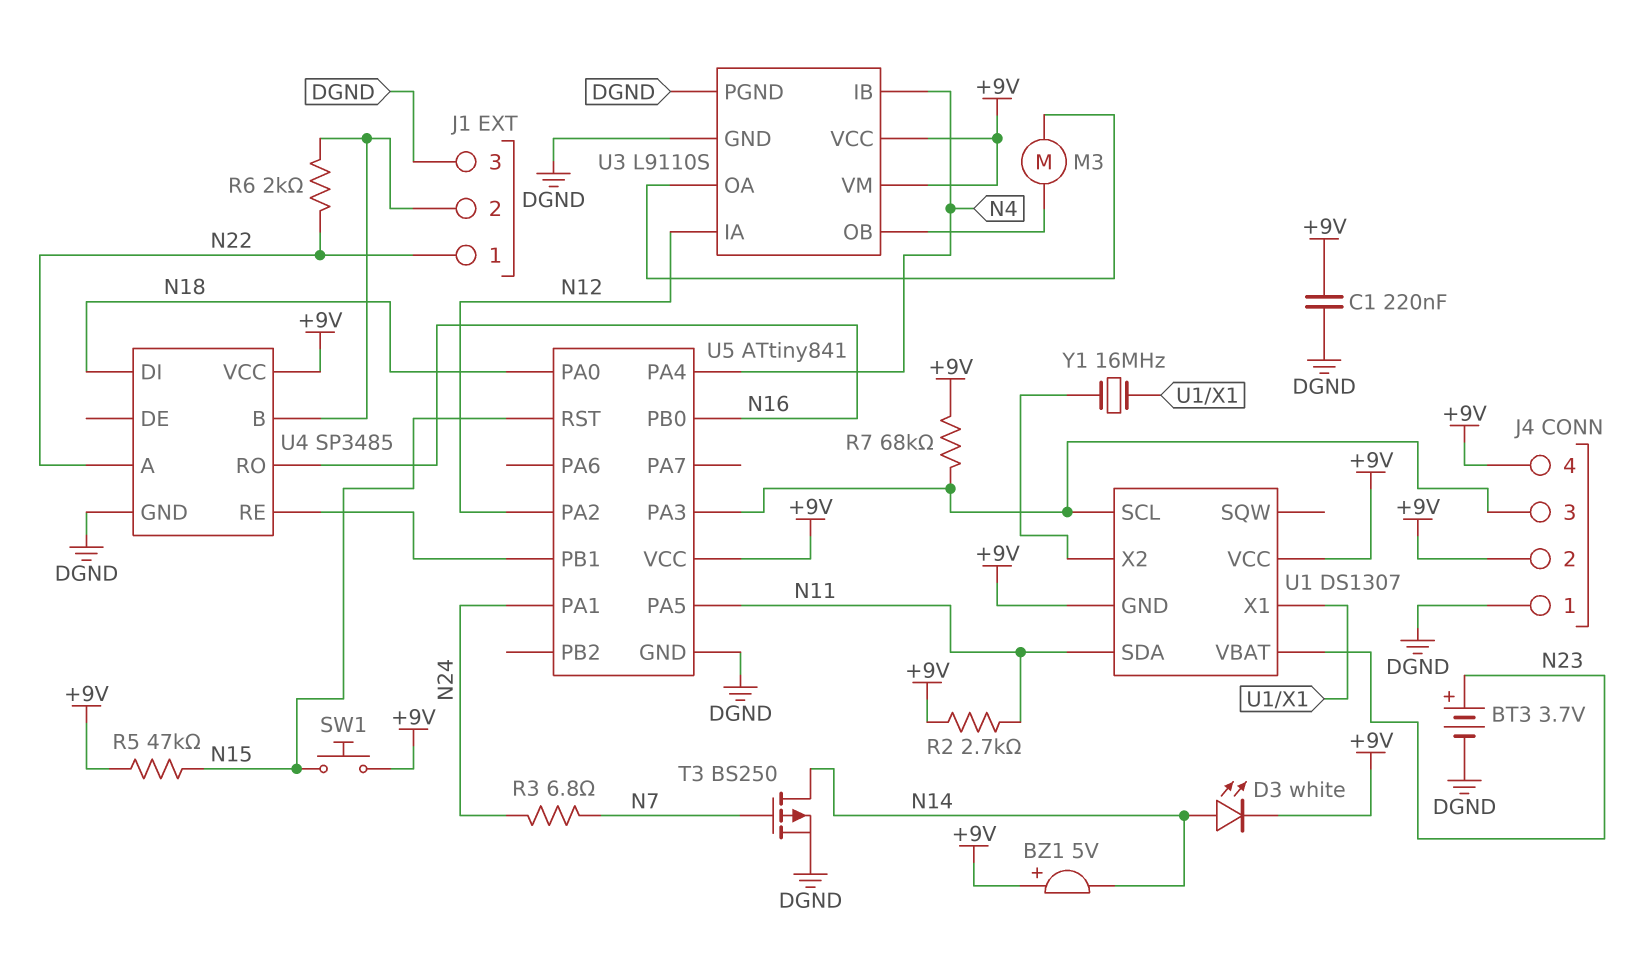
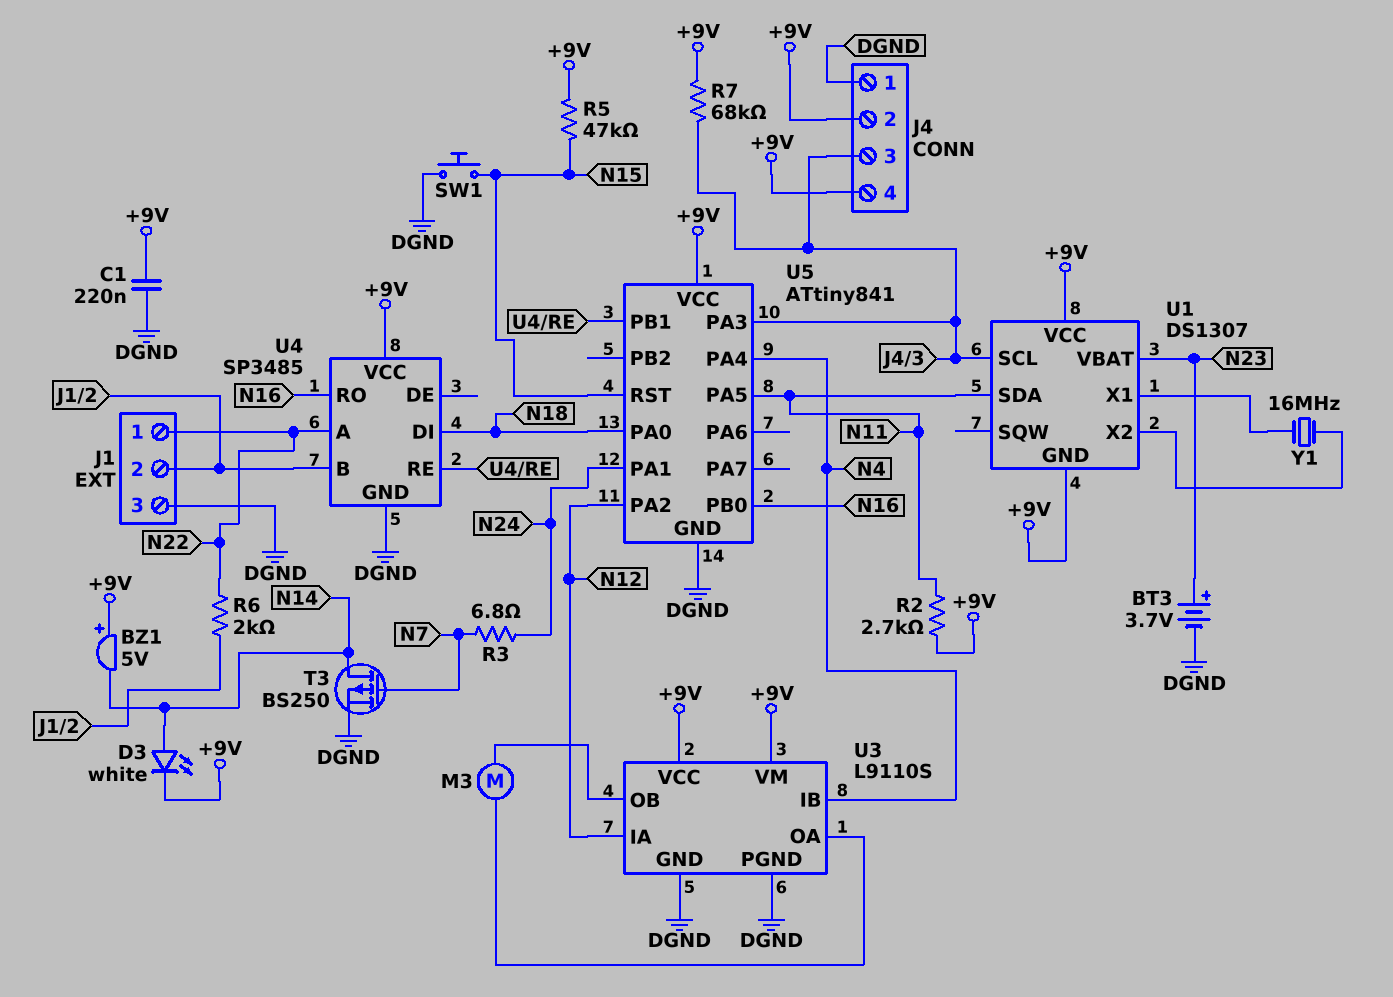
SW1: button (+9V, N15) -> button (DGND, N15)

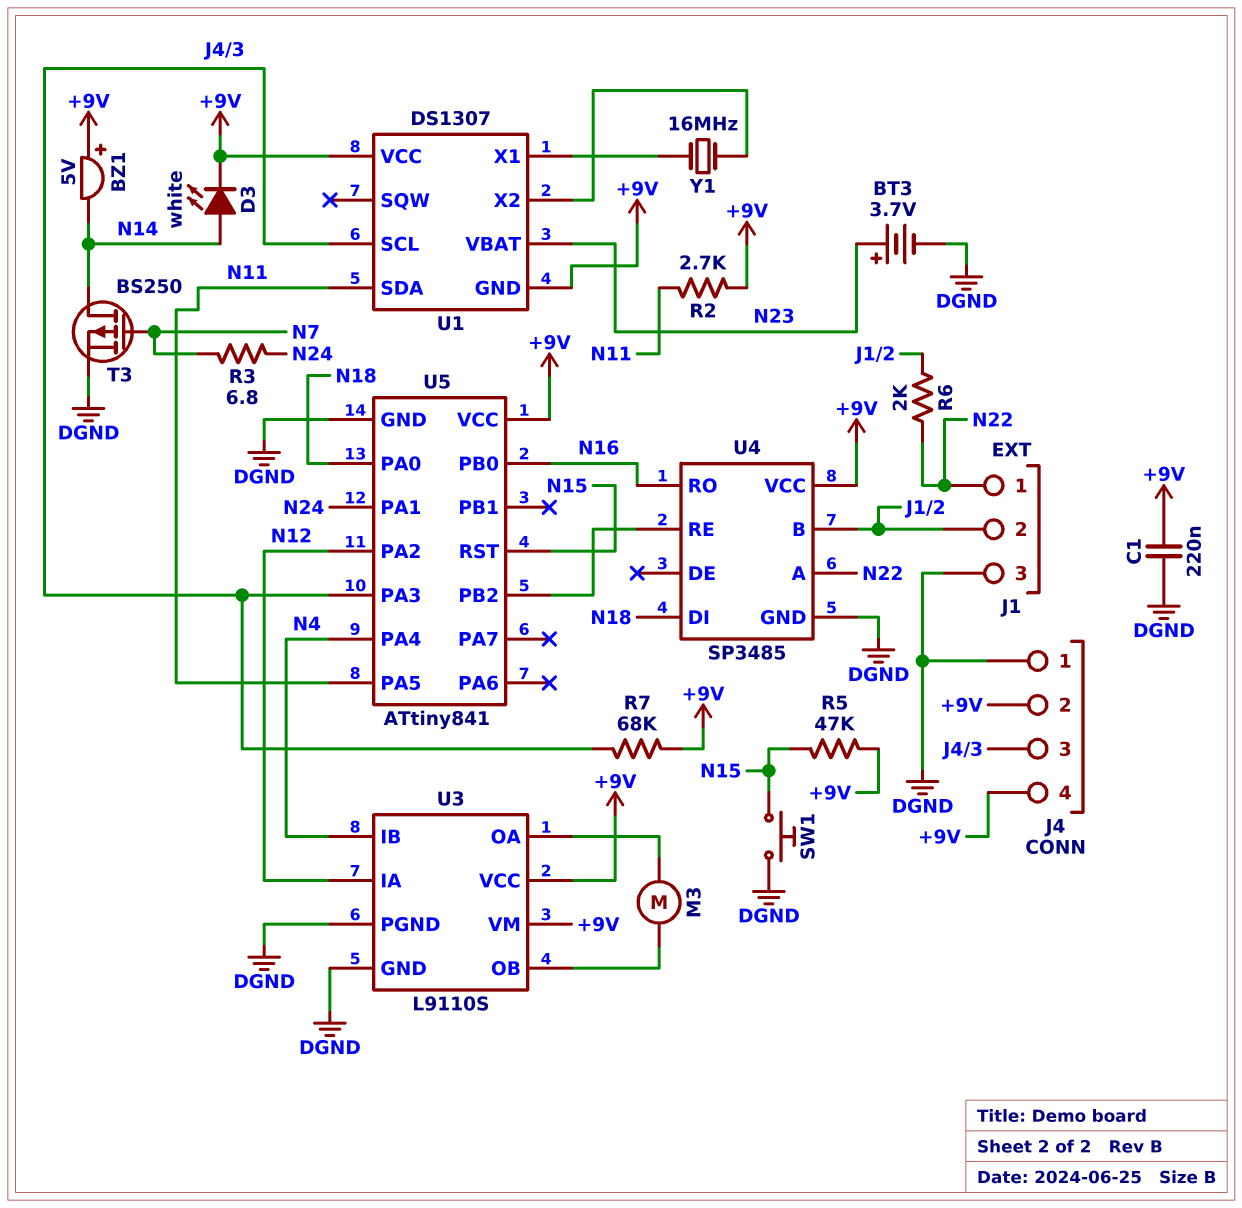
U5 pin PB1: U4/RE -> none
U5 pin PB2: none -> U4/RE

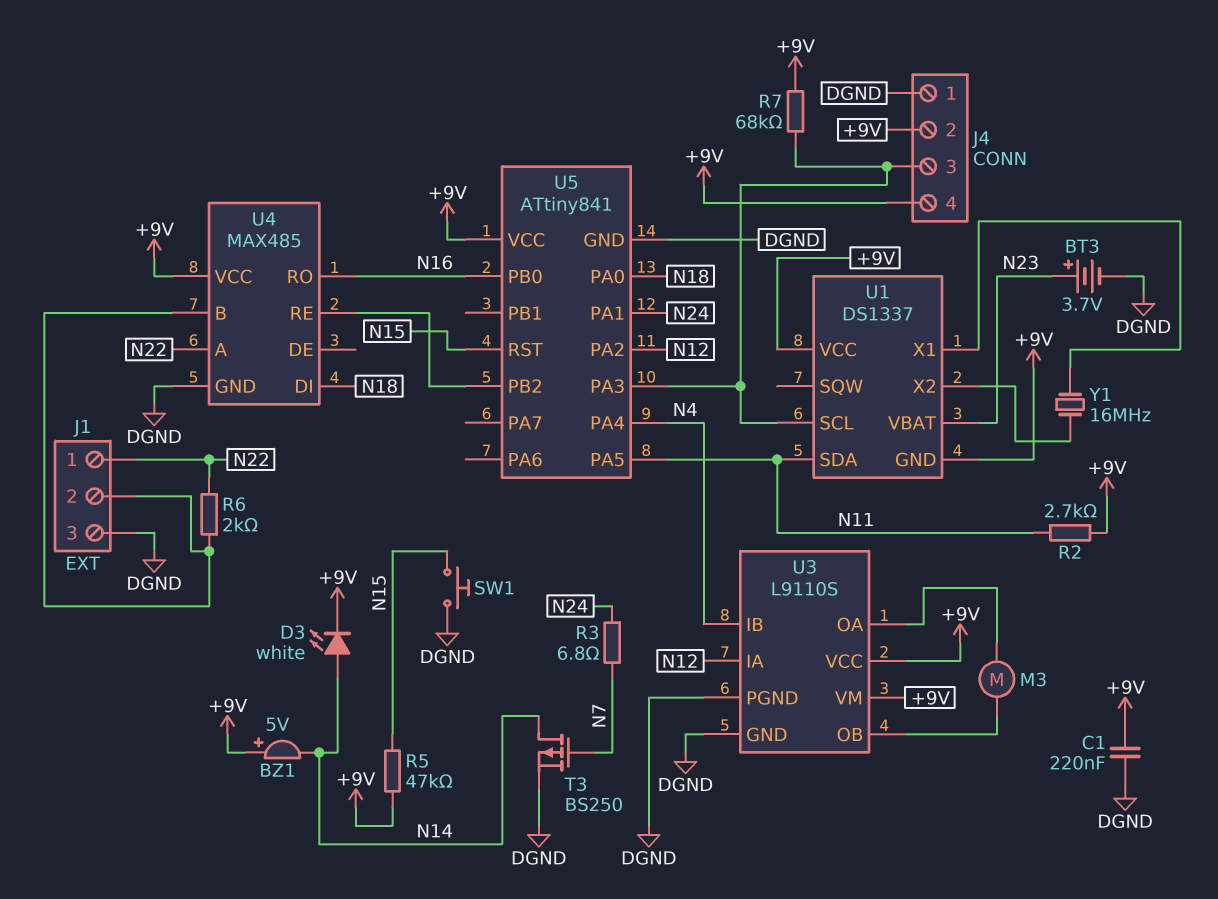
U1: DS1307 -> DS1337
U4: SP3485 -> MAX485

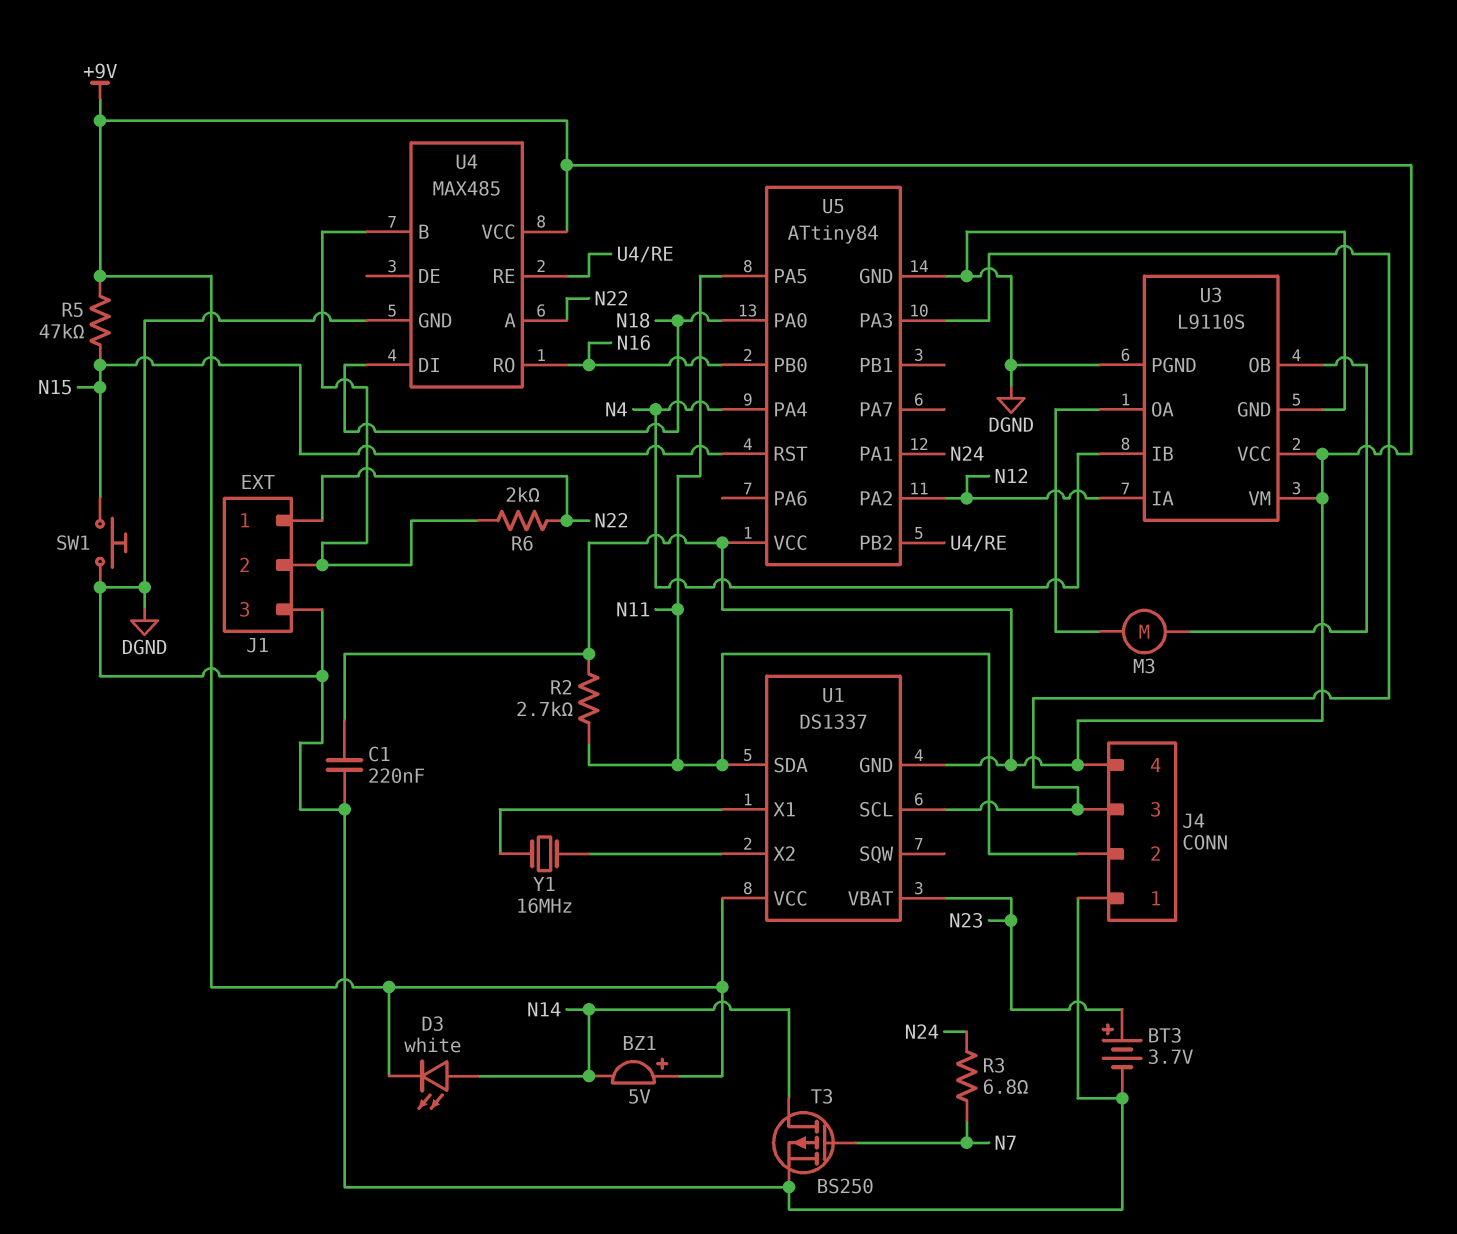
J4 pin 2: +9V -> N11
R7: 68k (+9V, J4/3) -> none
U5: ATtiny841 -> ATtiny84

